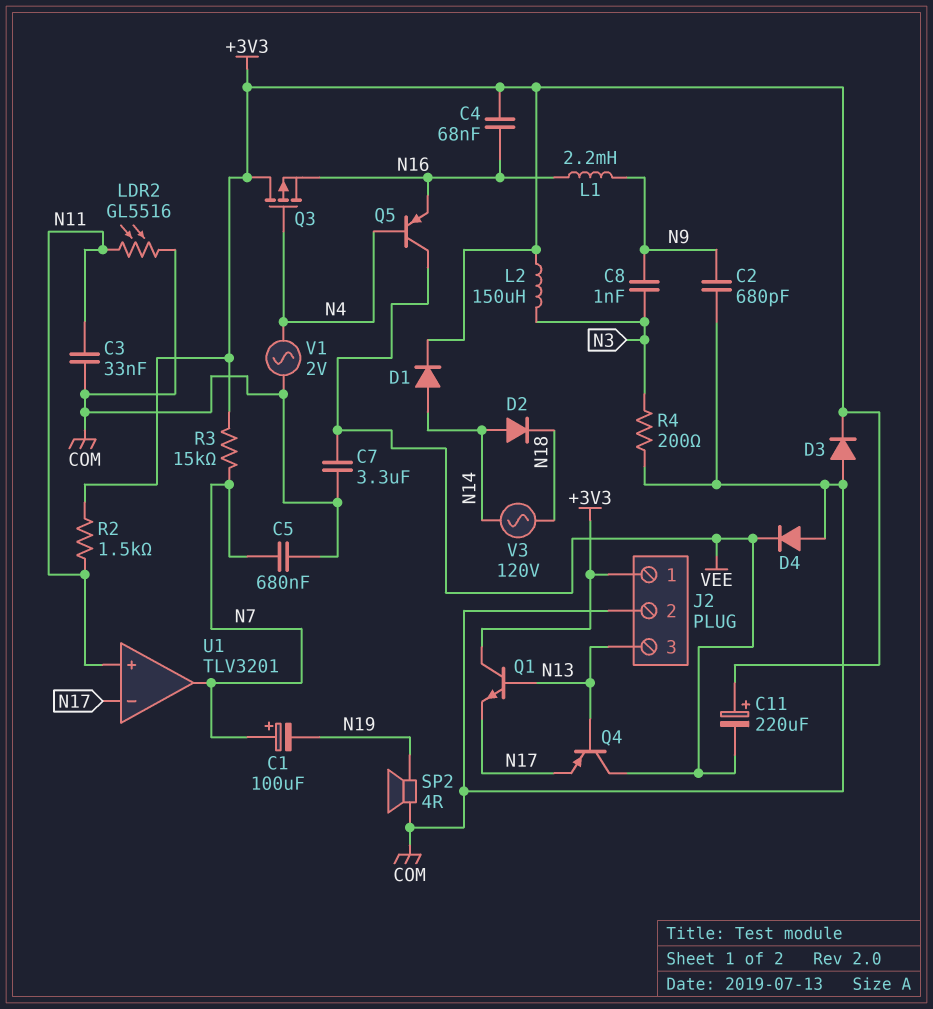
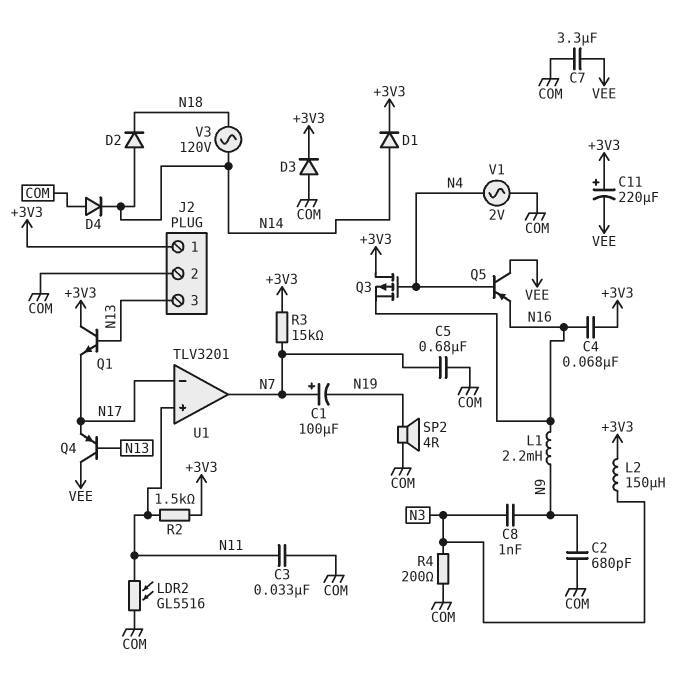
D4: diode (A COM, K VEE) -> diode (A COM, K N14)

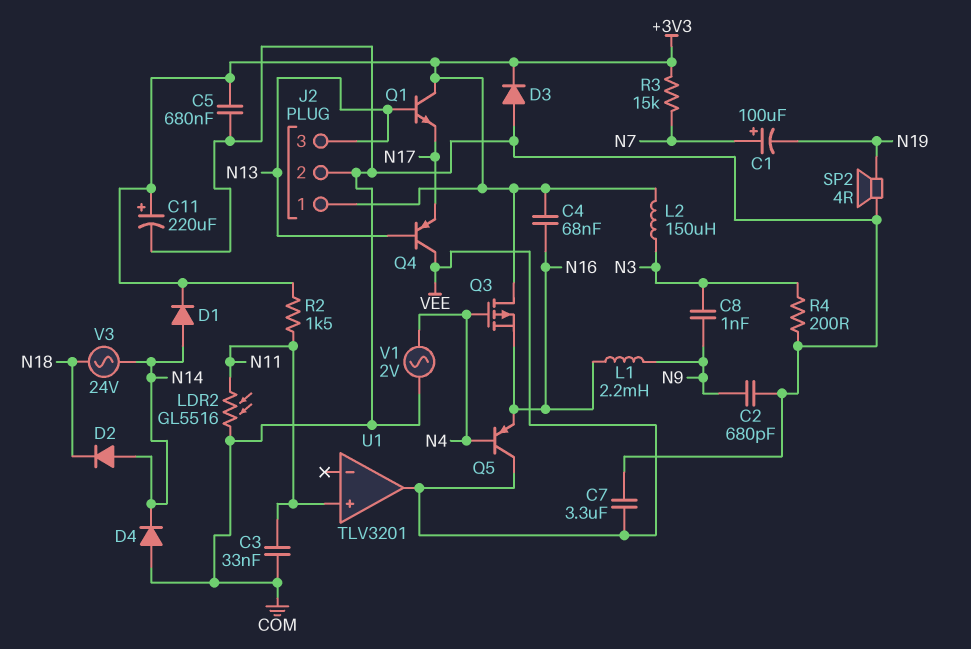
C5: 680nF (COM, N7) -> 680nF (+3V3, COM)
C11: 220uF (plus +3V3, minus VEE) -> 220uF (plus +3V3, minus COM)
U1 pin in-: N17 -> none
U1 pin out: N7 -> VEE
V3: AC 120V (N14, N18) -> AC 24V (N14, N18)

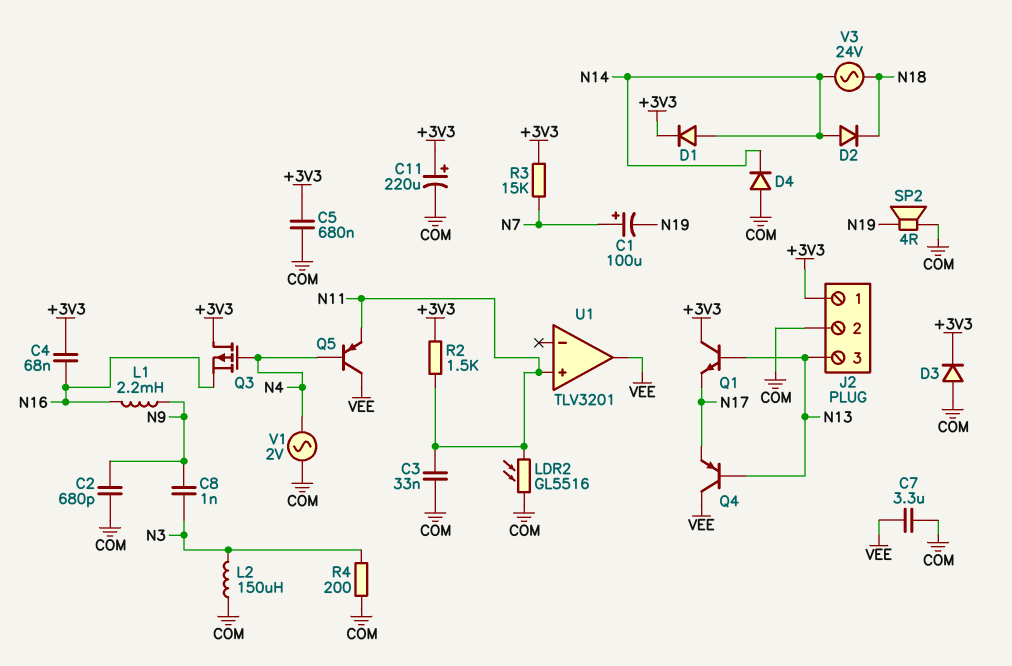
L2: 150uH (+3V3, N3) -> 150uH (COM, N3)
Q5: PNP (B N4, C VEE, E N16) -> PNP (B N4, C VEE, E N11)

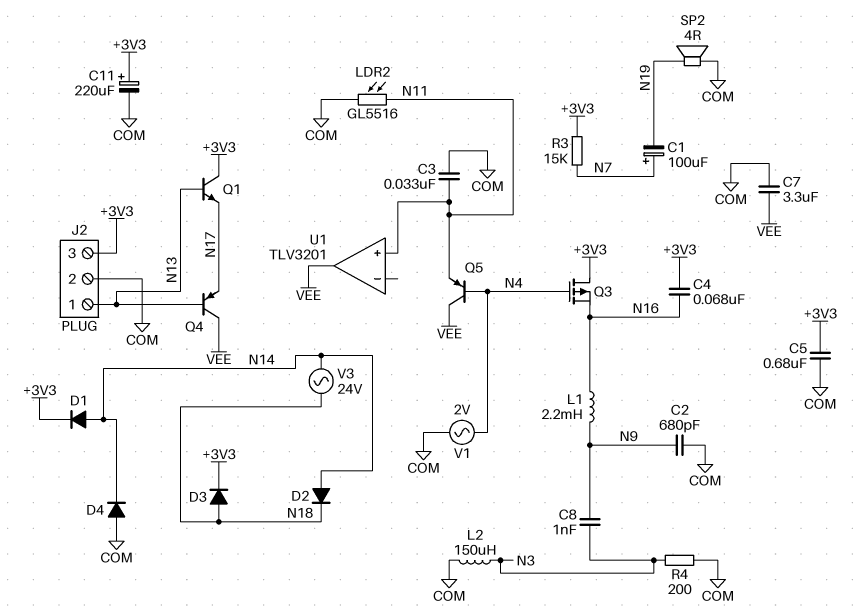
D3: diode (A COM, K +3V3) -> diode (A N18, K +3V3)
J2 pin 1: +3V3 -> N13
J2 pin 3: N13 -> +3V3
R2: 1.5k (+3V3, N11) -> none

